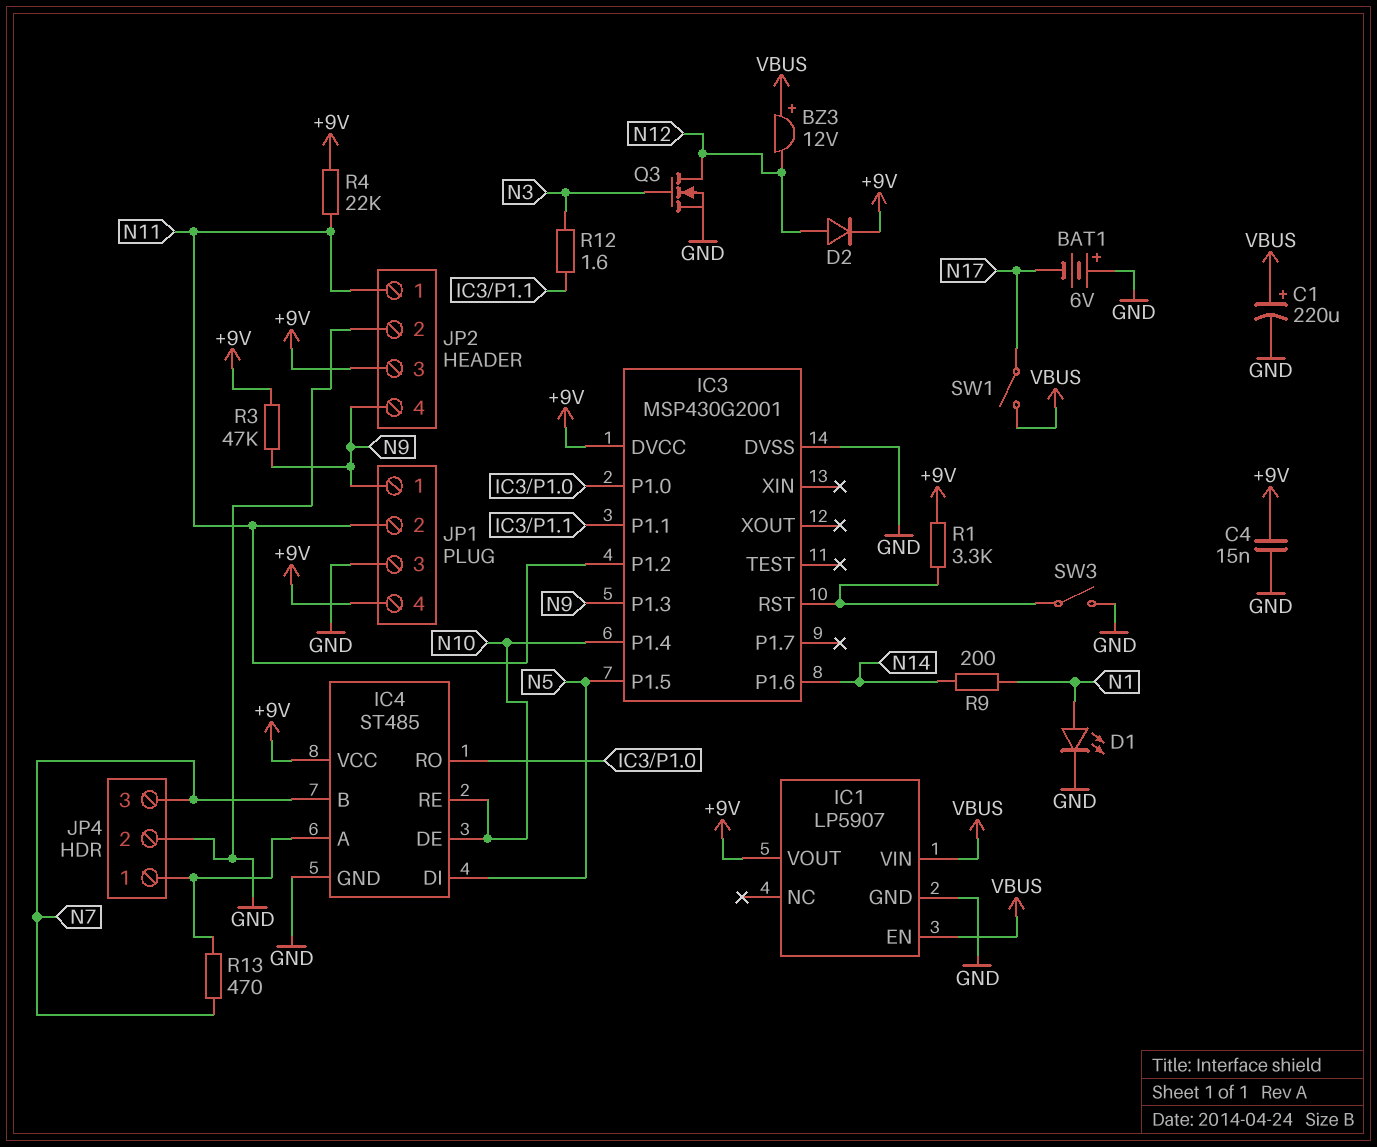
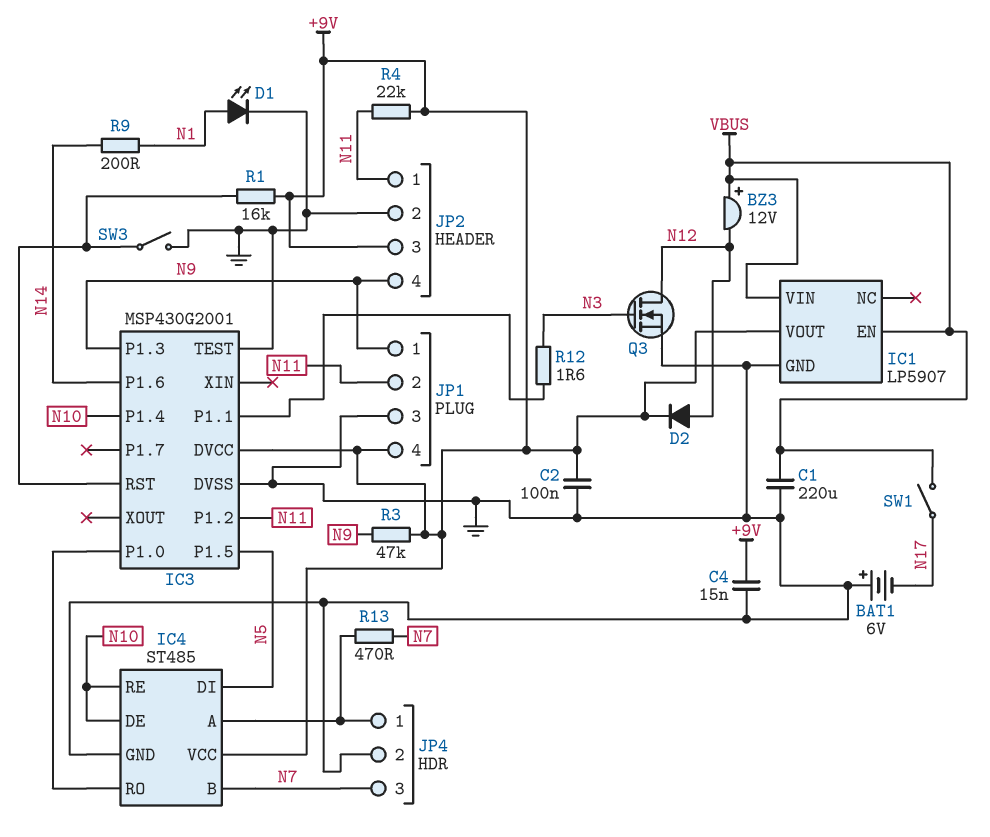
C1: 220uF (plus VBUS, minus GND) -> 220uF (GND, VBUS)
C2: none -> 100nF (+9V, GND)
IC3 pin TEST: none -> GND
R1: 3.3k (+9V, IC3/RST) -> 16k (+9V, IC3/RST)

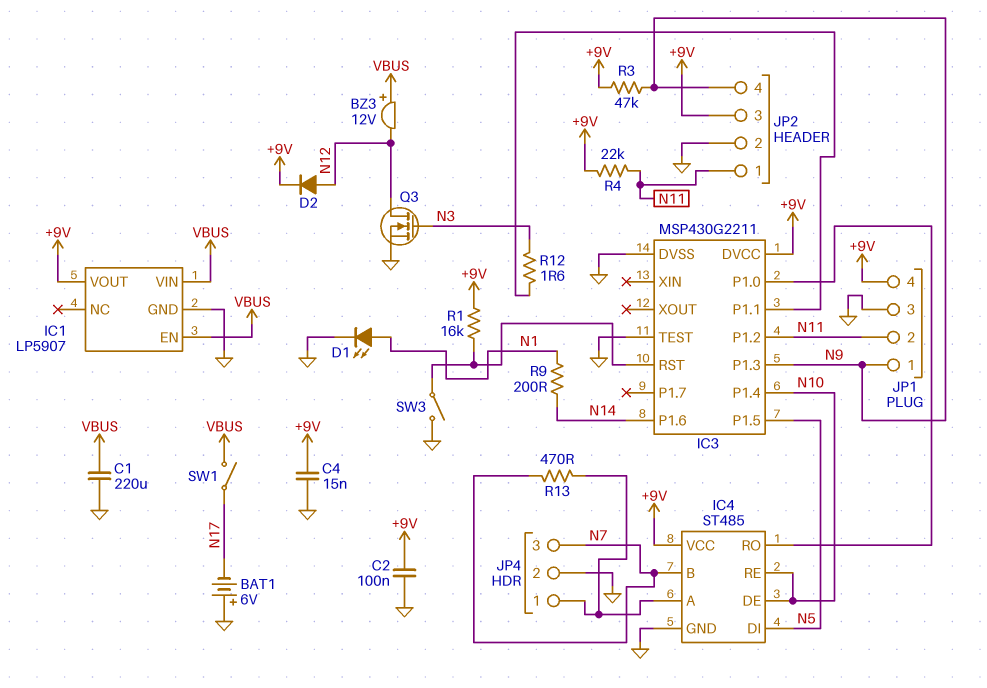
IC3: MSP430G2001 -> MSP430G2211

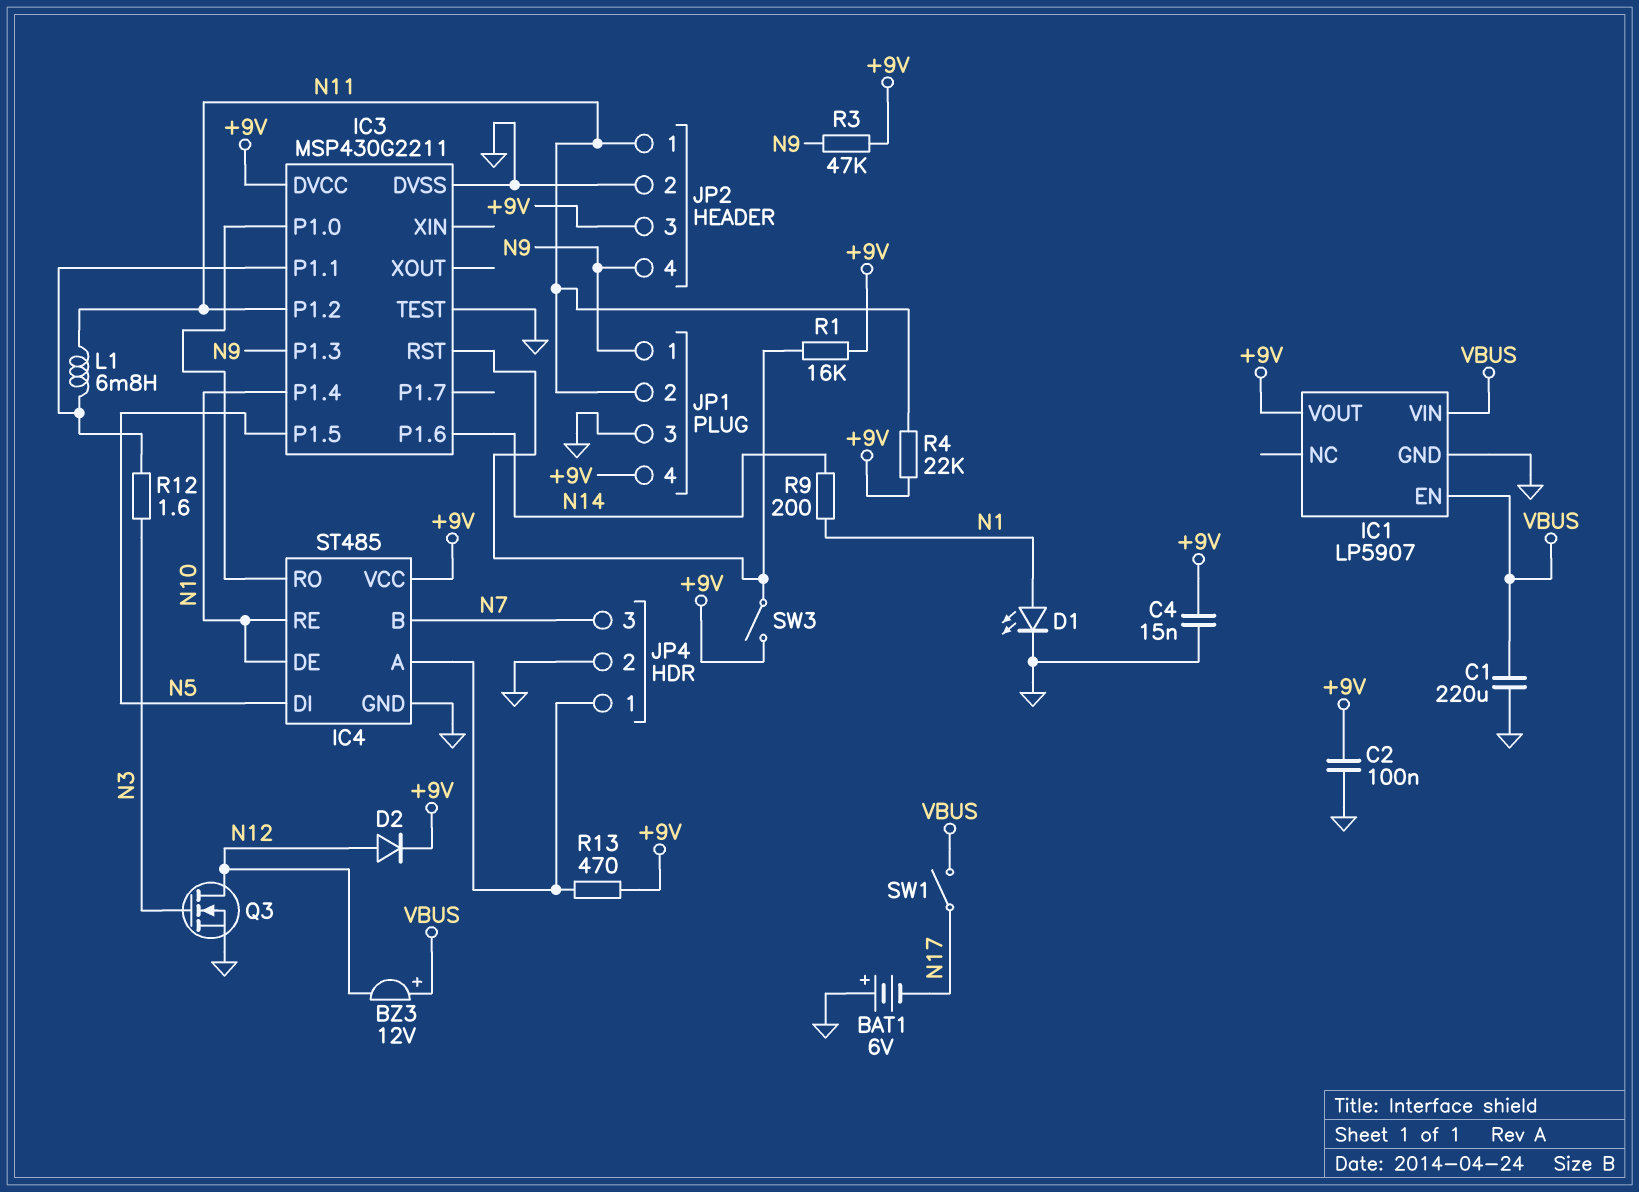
L1: none -> 6.8mH (IC3/P1.1, N11)
R13: 470 (IC4/A, N7) -> 470 (+9V, IC4/A)
SW3: switch (GND, IC3/RST) -> switch (+9V, IC3/RST)

